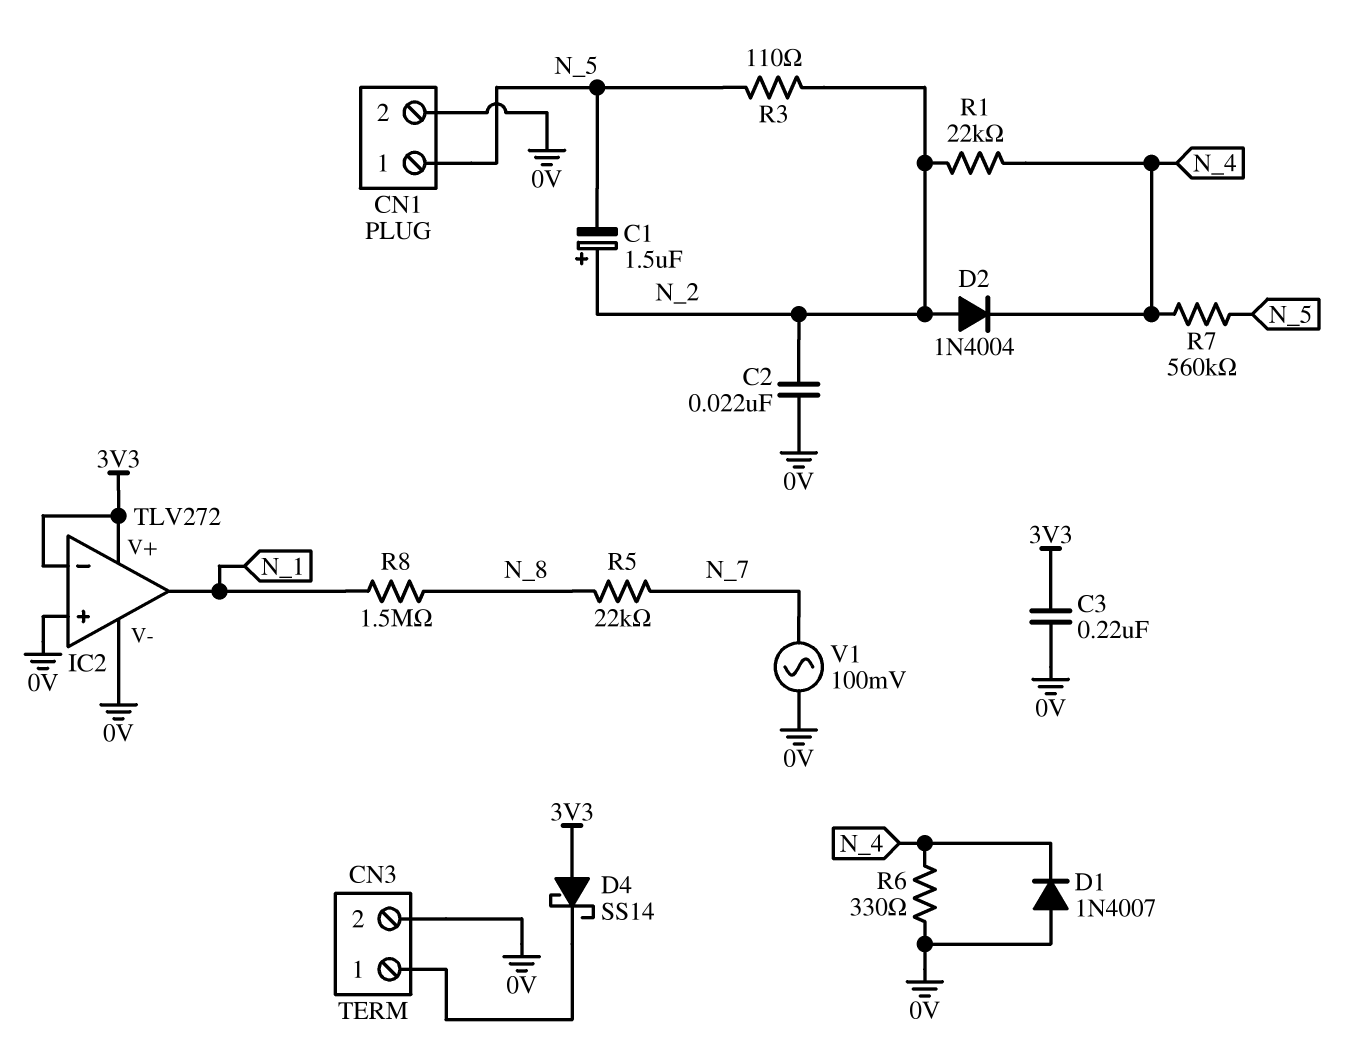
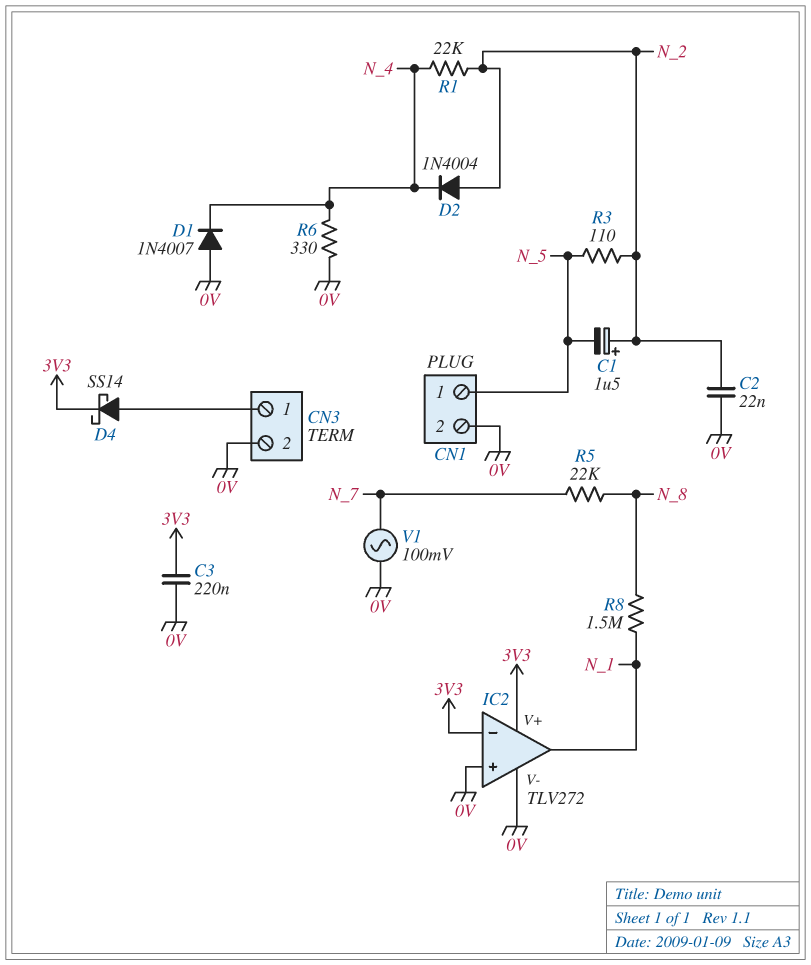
D4: schottky SS14 (A 3V3, K CN3/1) -> schottky SS14 (A CN3/1, K 3V3)
R7: 560k (N_4, N_5) -> none

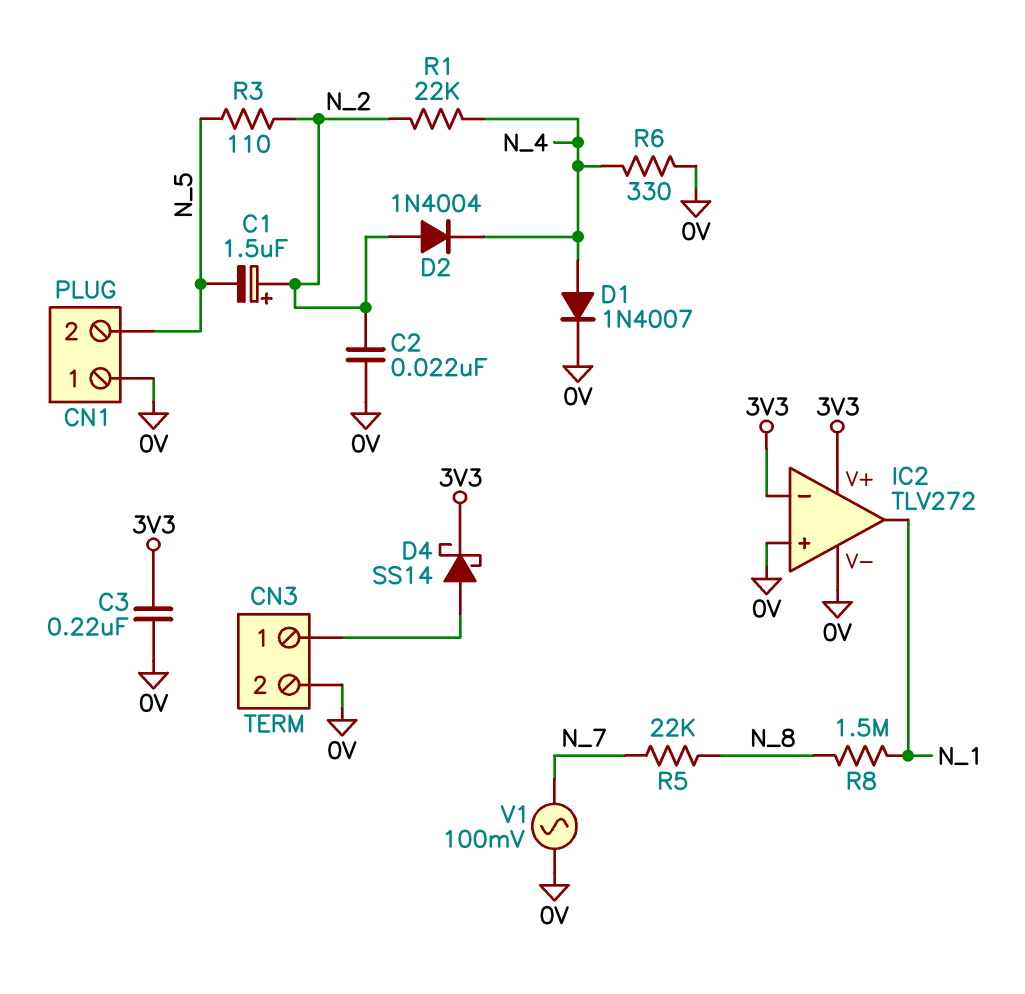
CN1 pin 1: N_5 -> 0V
CN1 pin 2: 0V -> N_5
D1: diode 1N4007 (A 0V, K N_4) -> diode 1N4007 (A N_4, K 0V)

